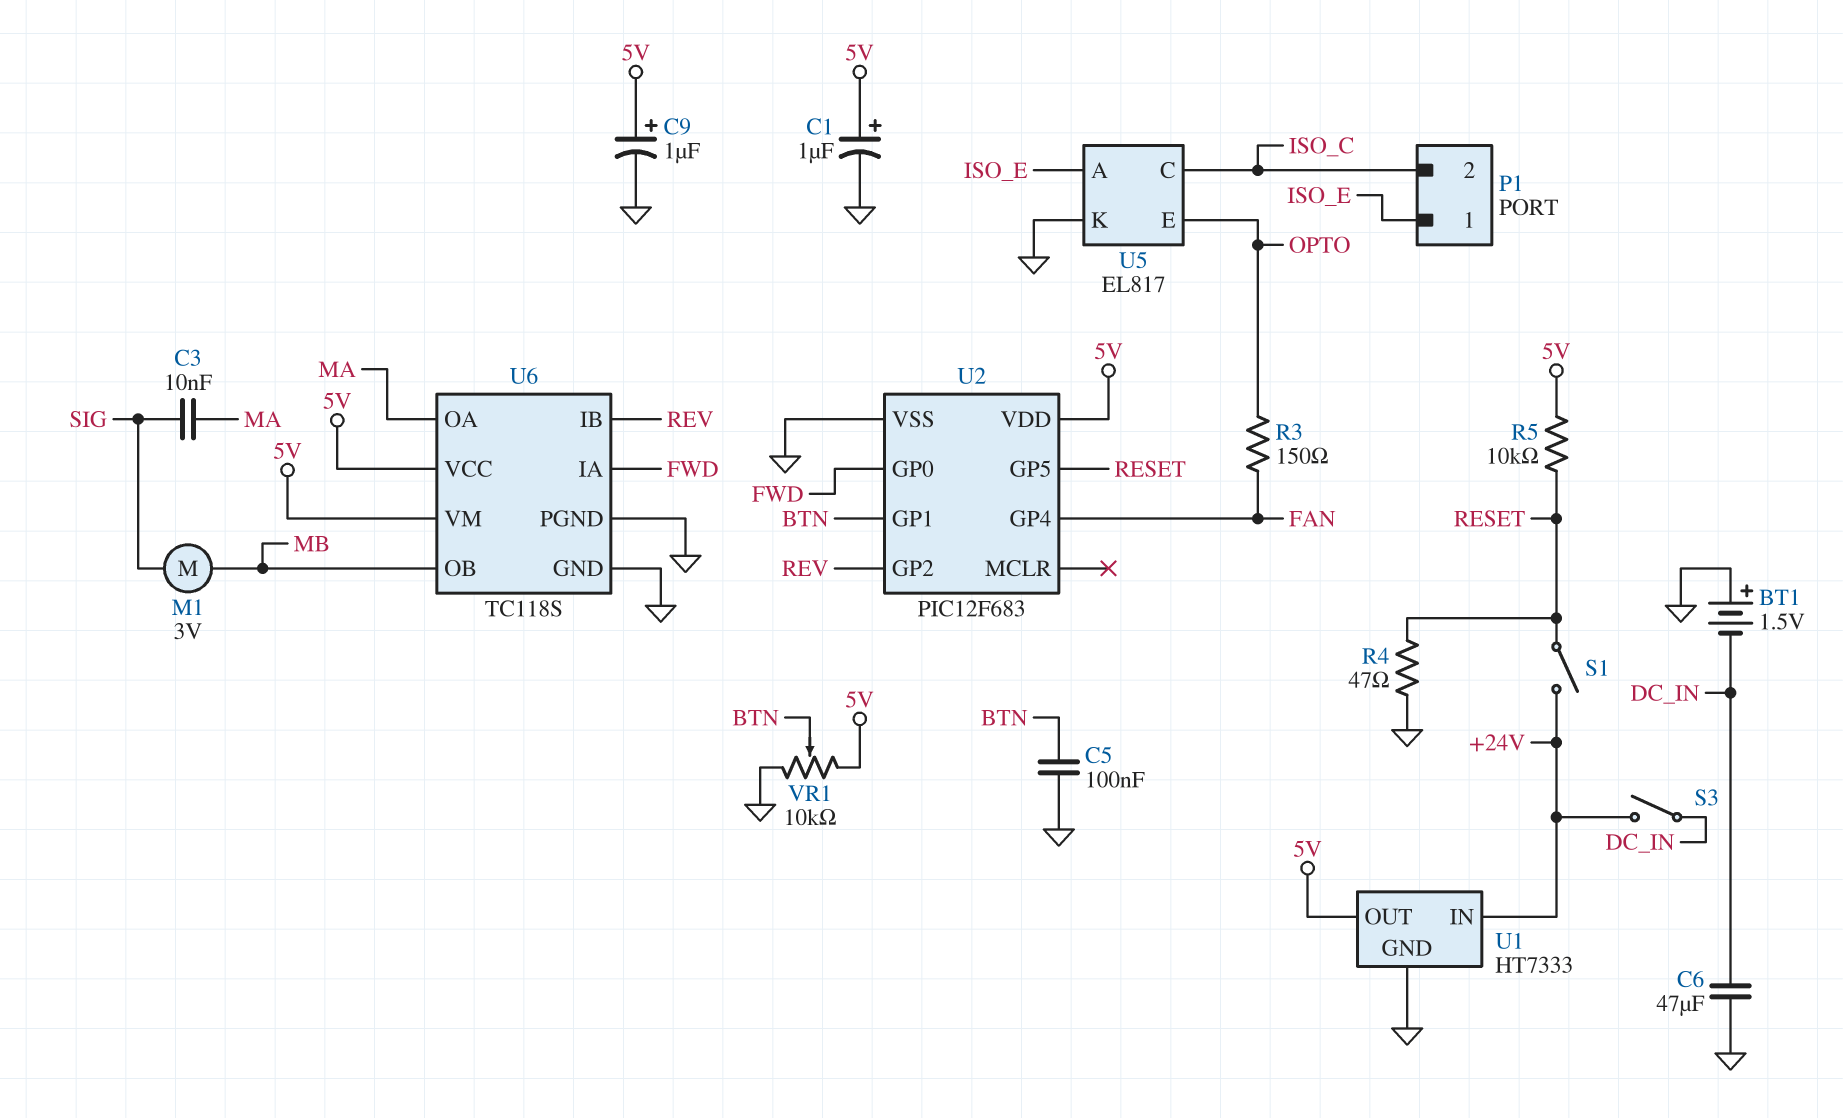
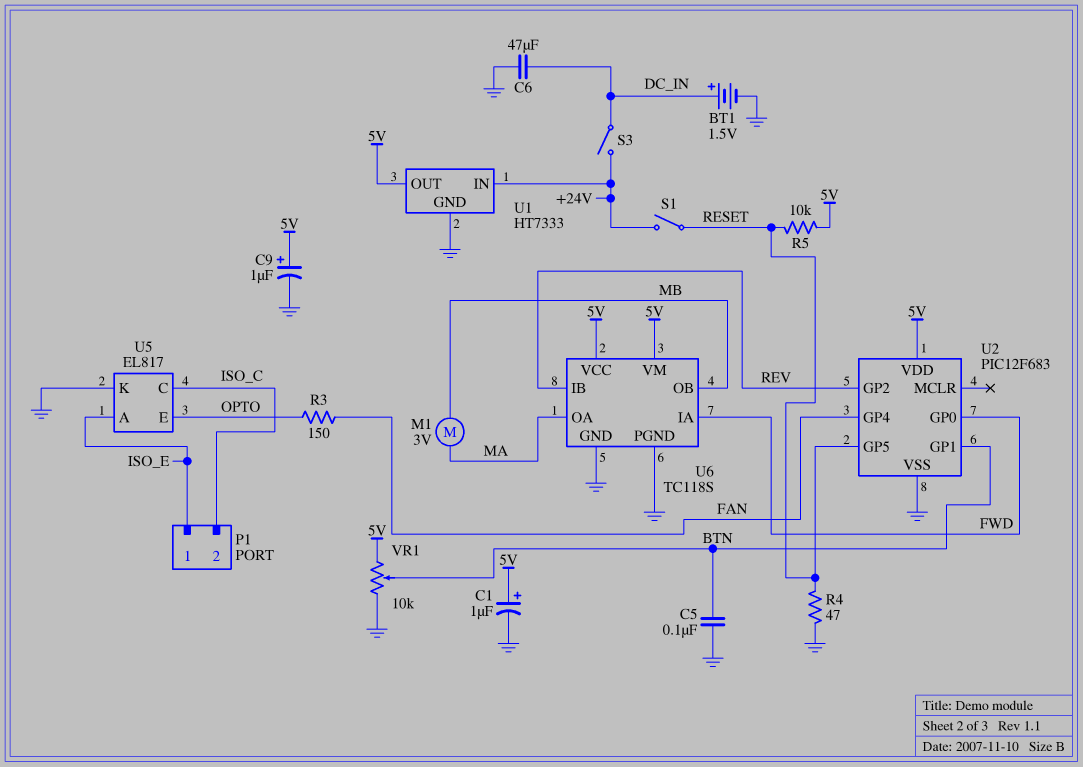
BT1: 1.5V (plus GND, minus DC_IN) -> 1.5V (plus DC_IN, minus GND)
C3: 10nF (MA, SIG) -> none
M1: motor 3V (MB, SIG) -> motor 3V (MA, MB)

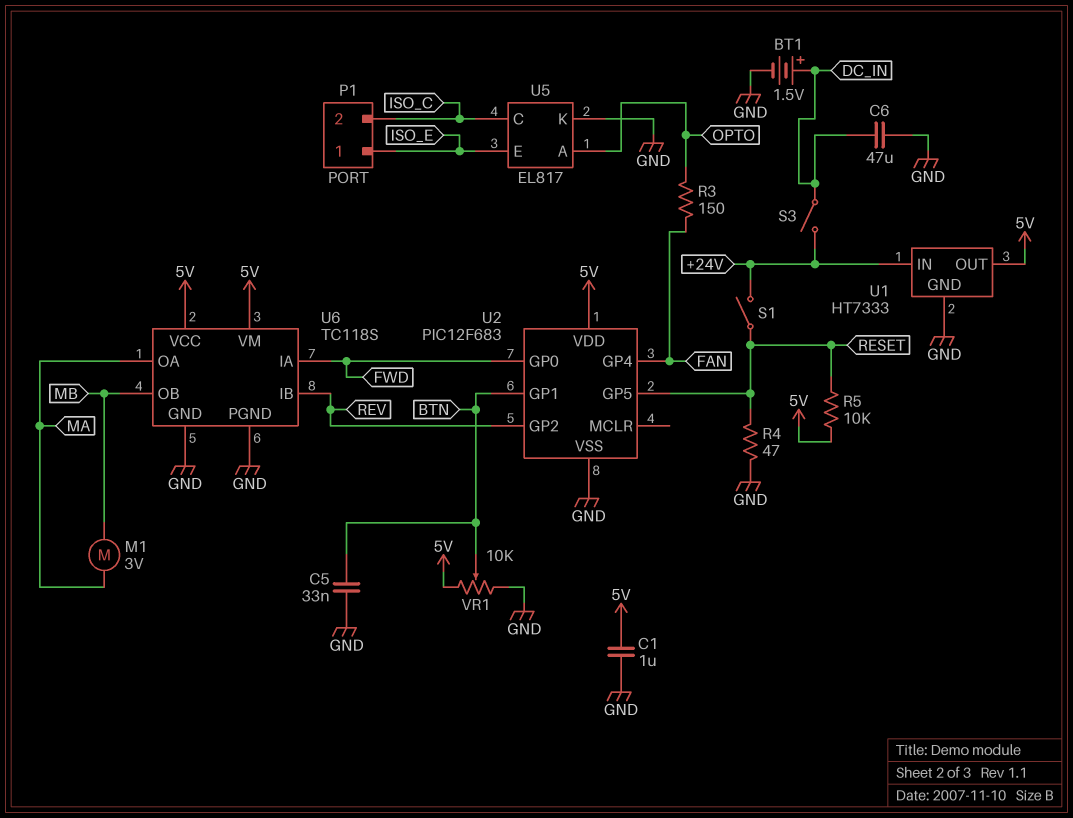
C1: 1uF (plus 5V, minus GND) -> 1uF (5V, GND)
C5: 100nF (BTN, GND) -> 33nF (BTN, GND)
C9: 1uF (plus 5V, minus GND) -> none
U5 pin A: ISO_E -> OPTO
U5 pin E: OPTO -> ISO_E

